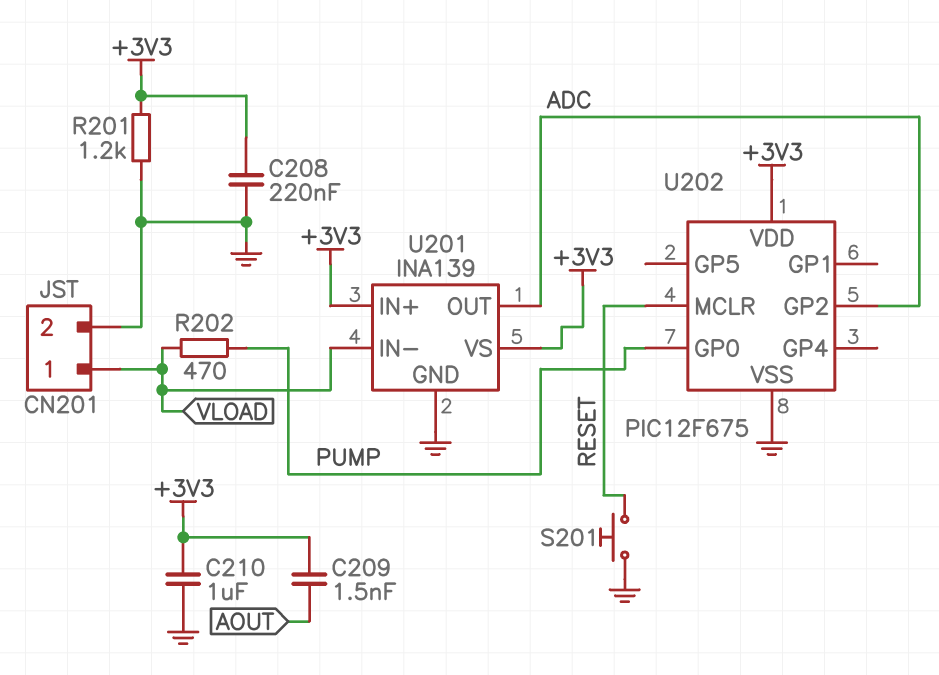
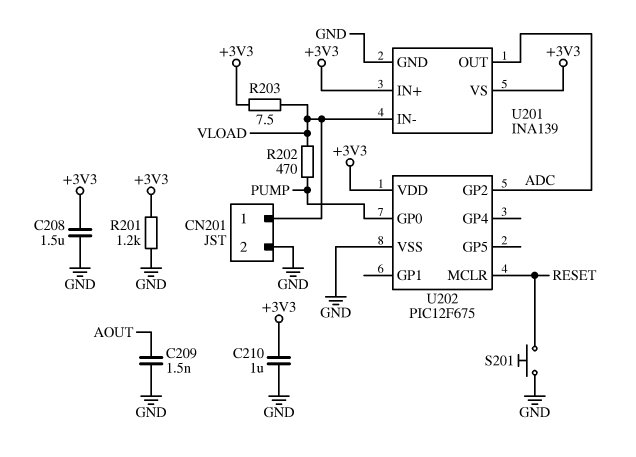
C208: 220nF (+3V3, GND) -> 1.5uF (+3V3, GND)
C209: 1.5nF (+3V3, AOUT) -> 1.5nF (AOUT, GND)
R203: none -> 7.5 (+3V3, VLOAD)

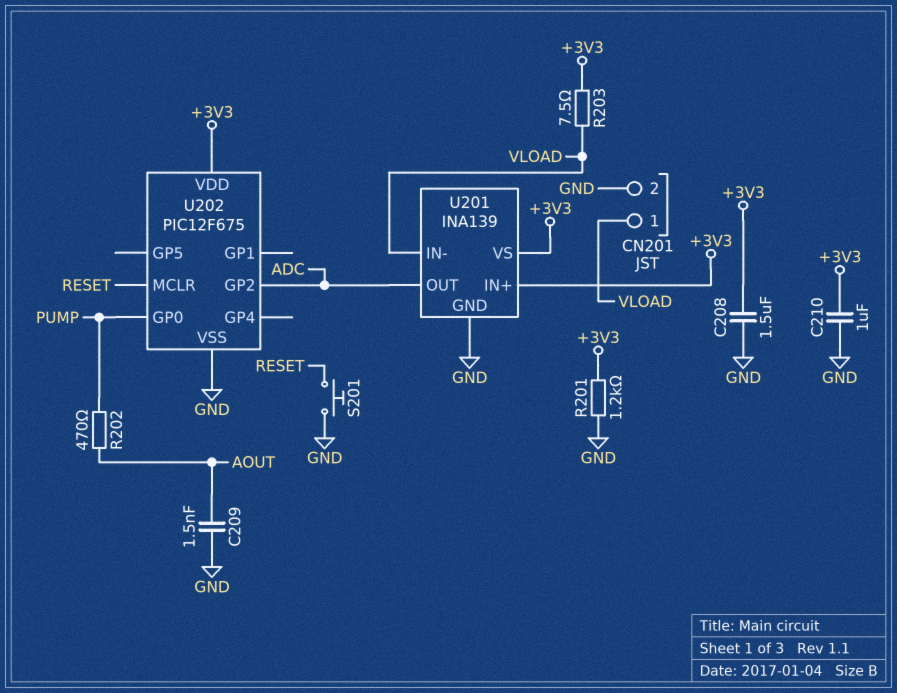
R202: 470 (PUMP, VLOAD) -> 470 (AOUT, PUMP)

